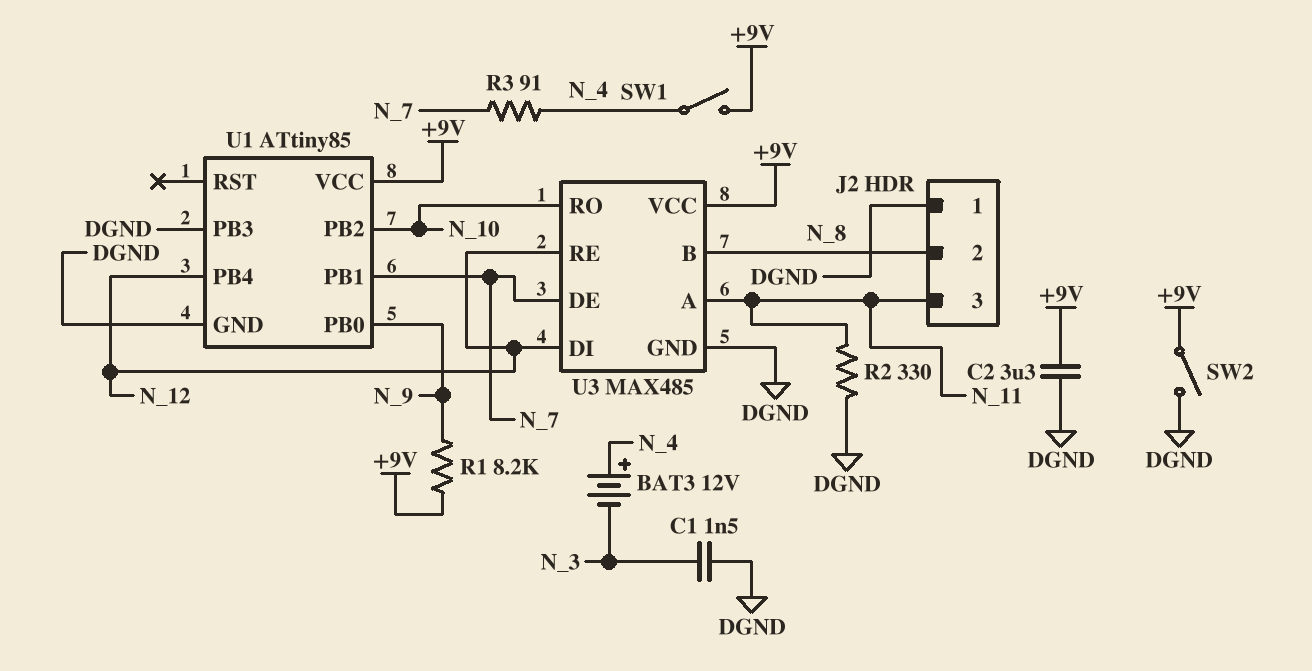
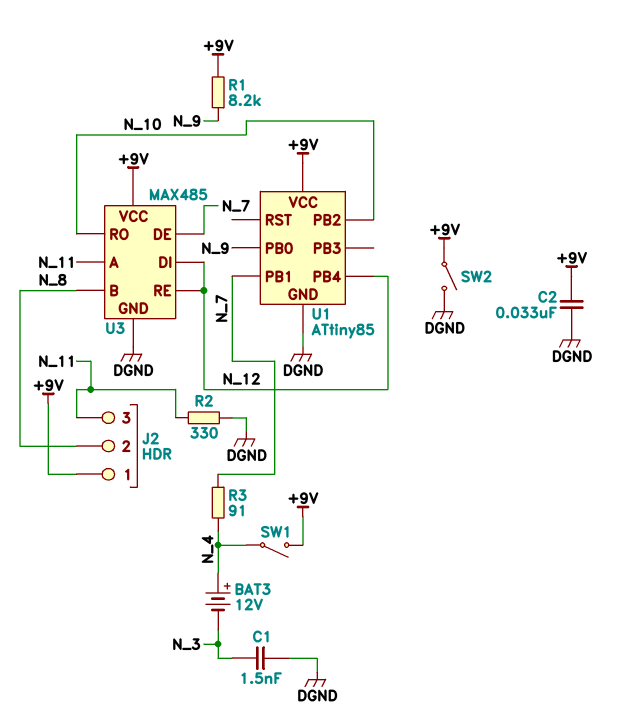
C2: 3.3uF (+9V, DGND) -> 33nF (+9V, DGND)
J2 pin 1: DGND -> +9V
U1 pin PB3: DGND -> none

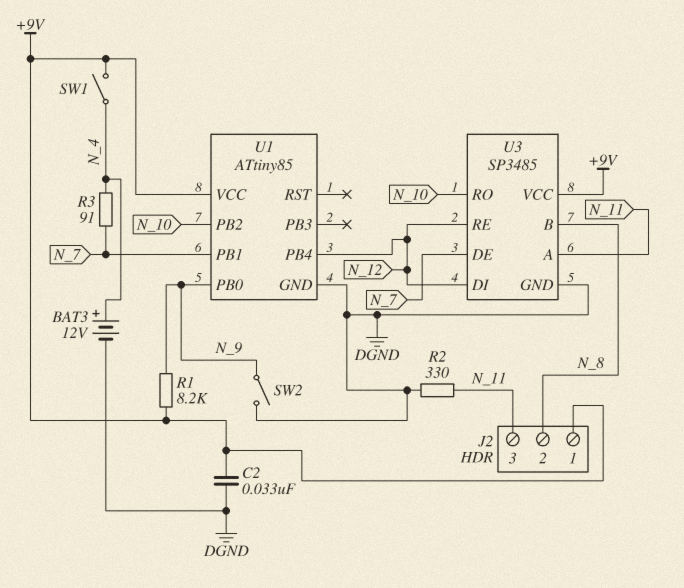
BAT3: 12V (plus N_4, minus N_3) -> 12V (plus N_4, minus DGND)
C1: 1.5nF (DGND, N_3) -> none
SW2: switch (+9V, DGND) -> switch (DGND, N_9)
U3: MAX485 -> SP3485

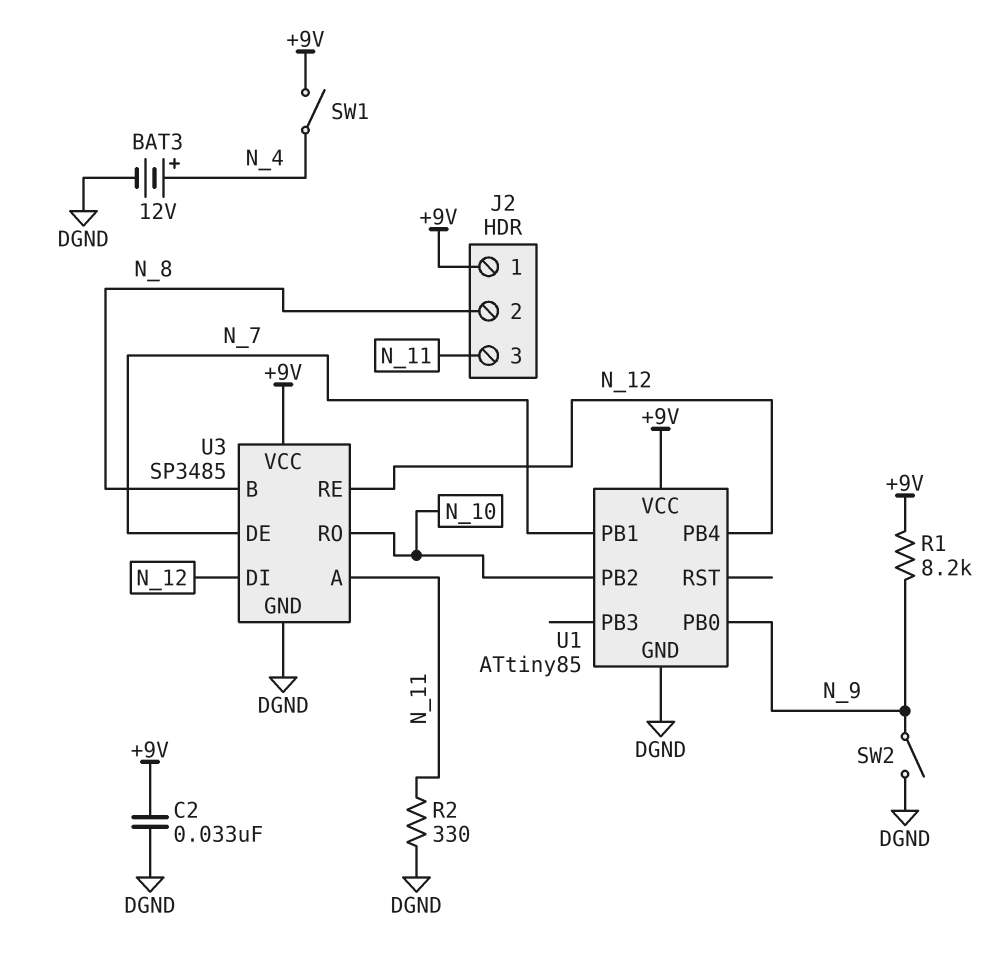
R3: 91 (N_4, N_7) -> none

